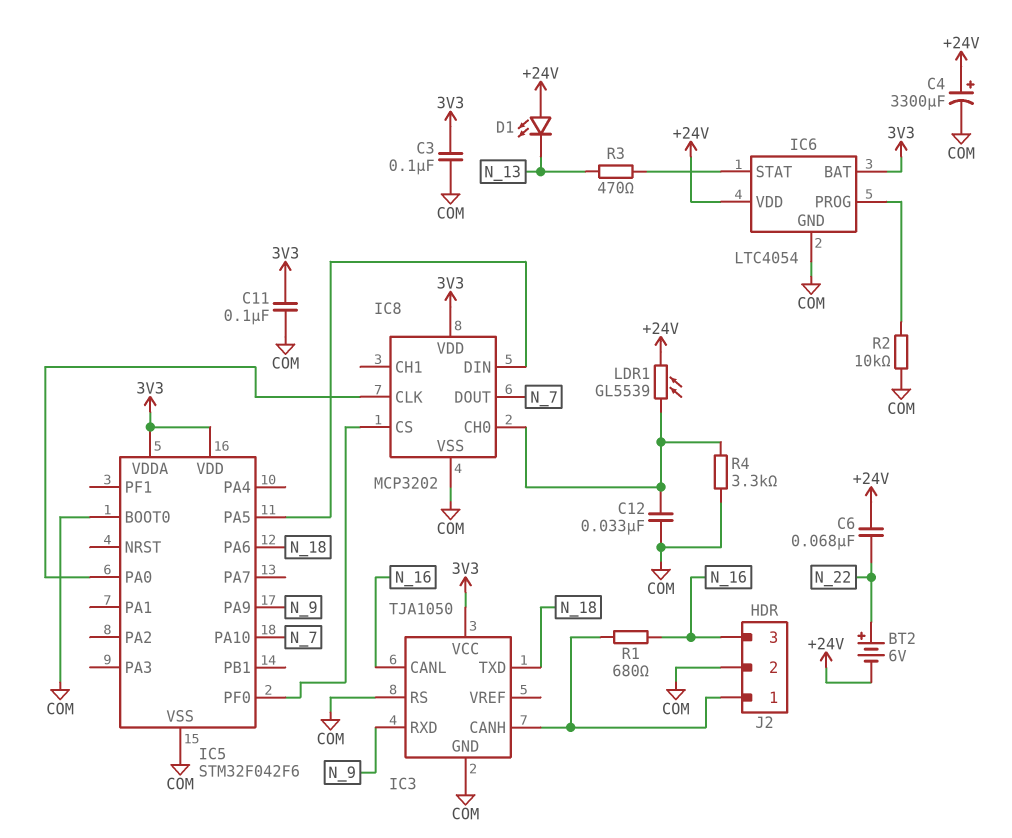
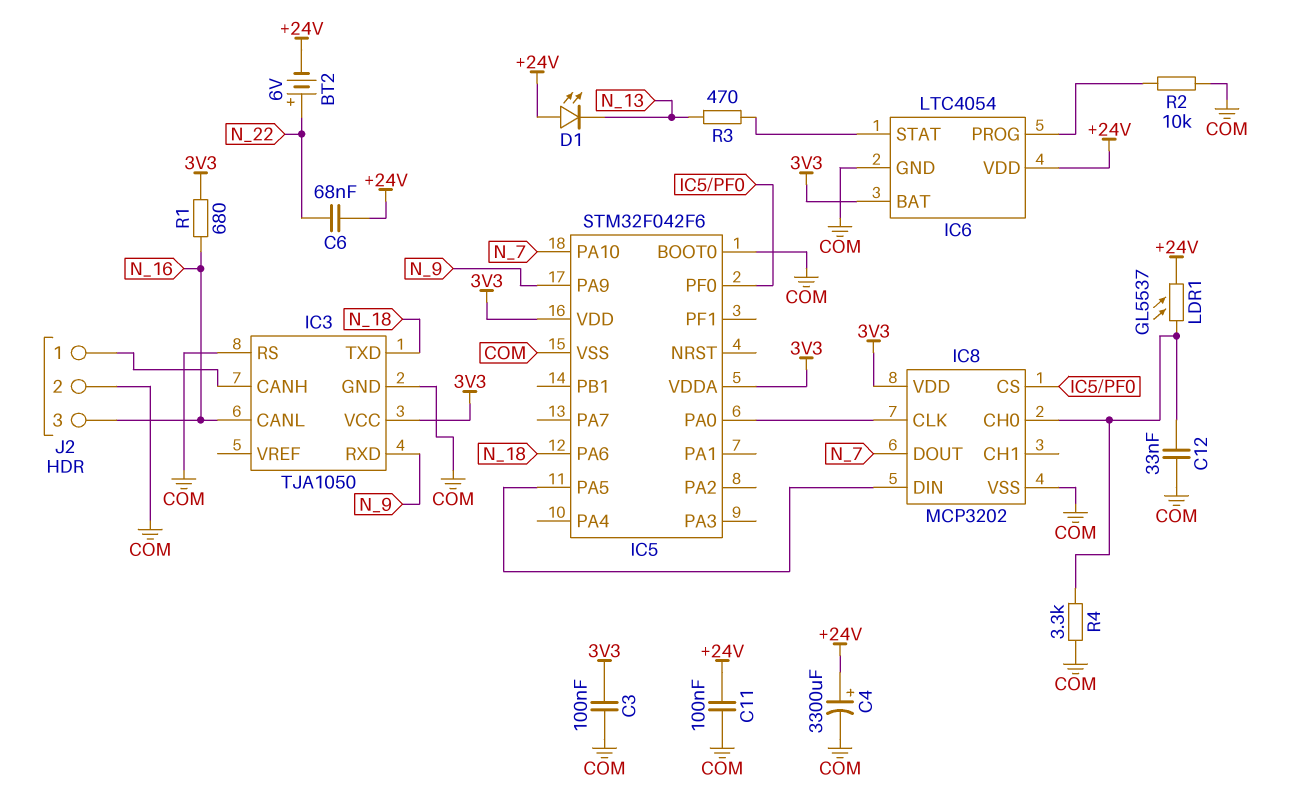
C11: 100nF (3V3, COM) -> 100nF (+24V, COM)
LDR1: GL5539 (+24V, IC8/CH0) -> GL5537 (+24V, IC8/CH0)
R1: 680 (IC3/CANH, N_16) -> 680 (3V3, N_16)

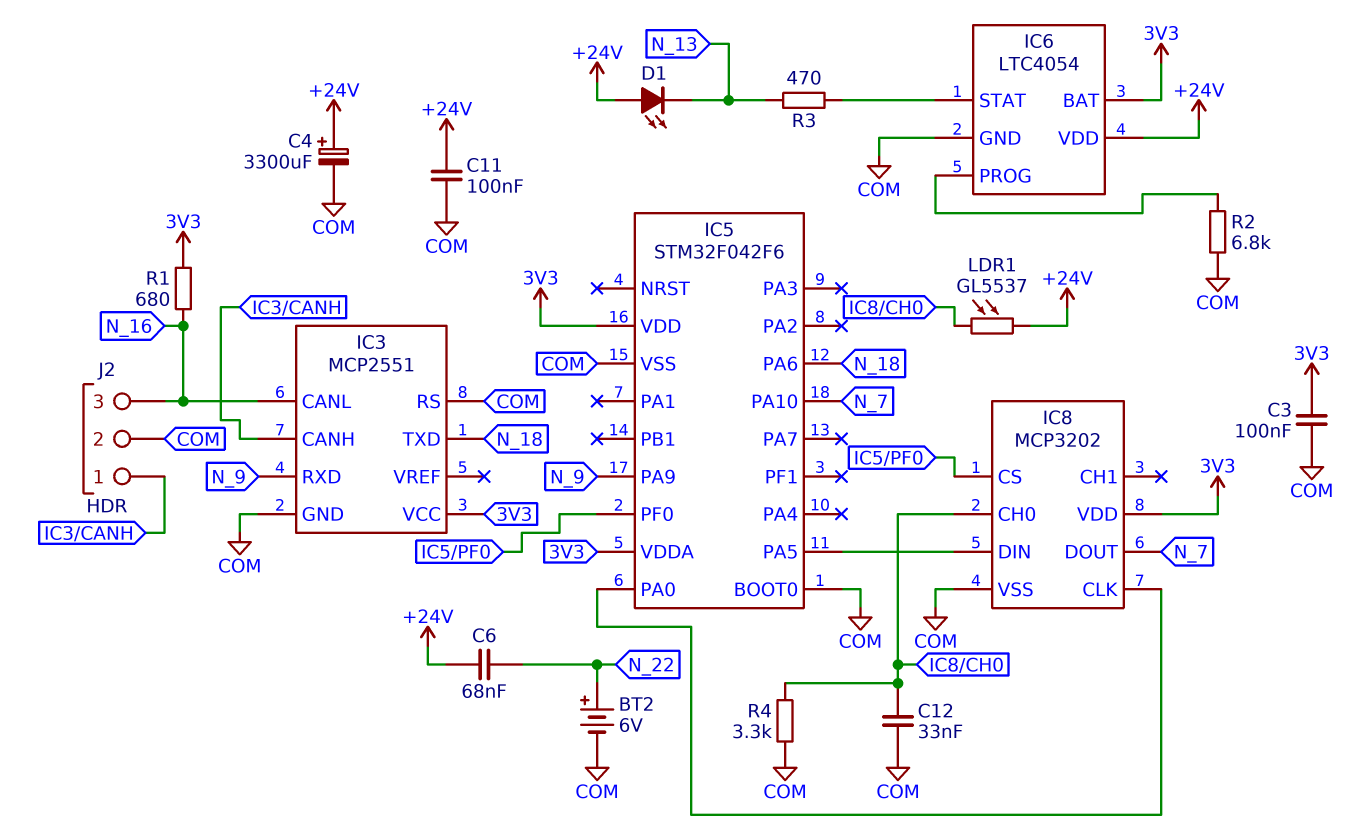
BT2: 6V (plus N_22, minus +24V) -> 6V (plus N_22, minus COM)
IC3: TJA1050 -> MCP2551
R2: 10k (COM, IC6/PROG) -> 6.8k (COM, IC6/PROG)

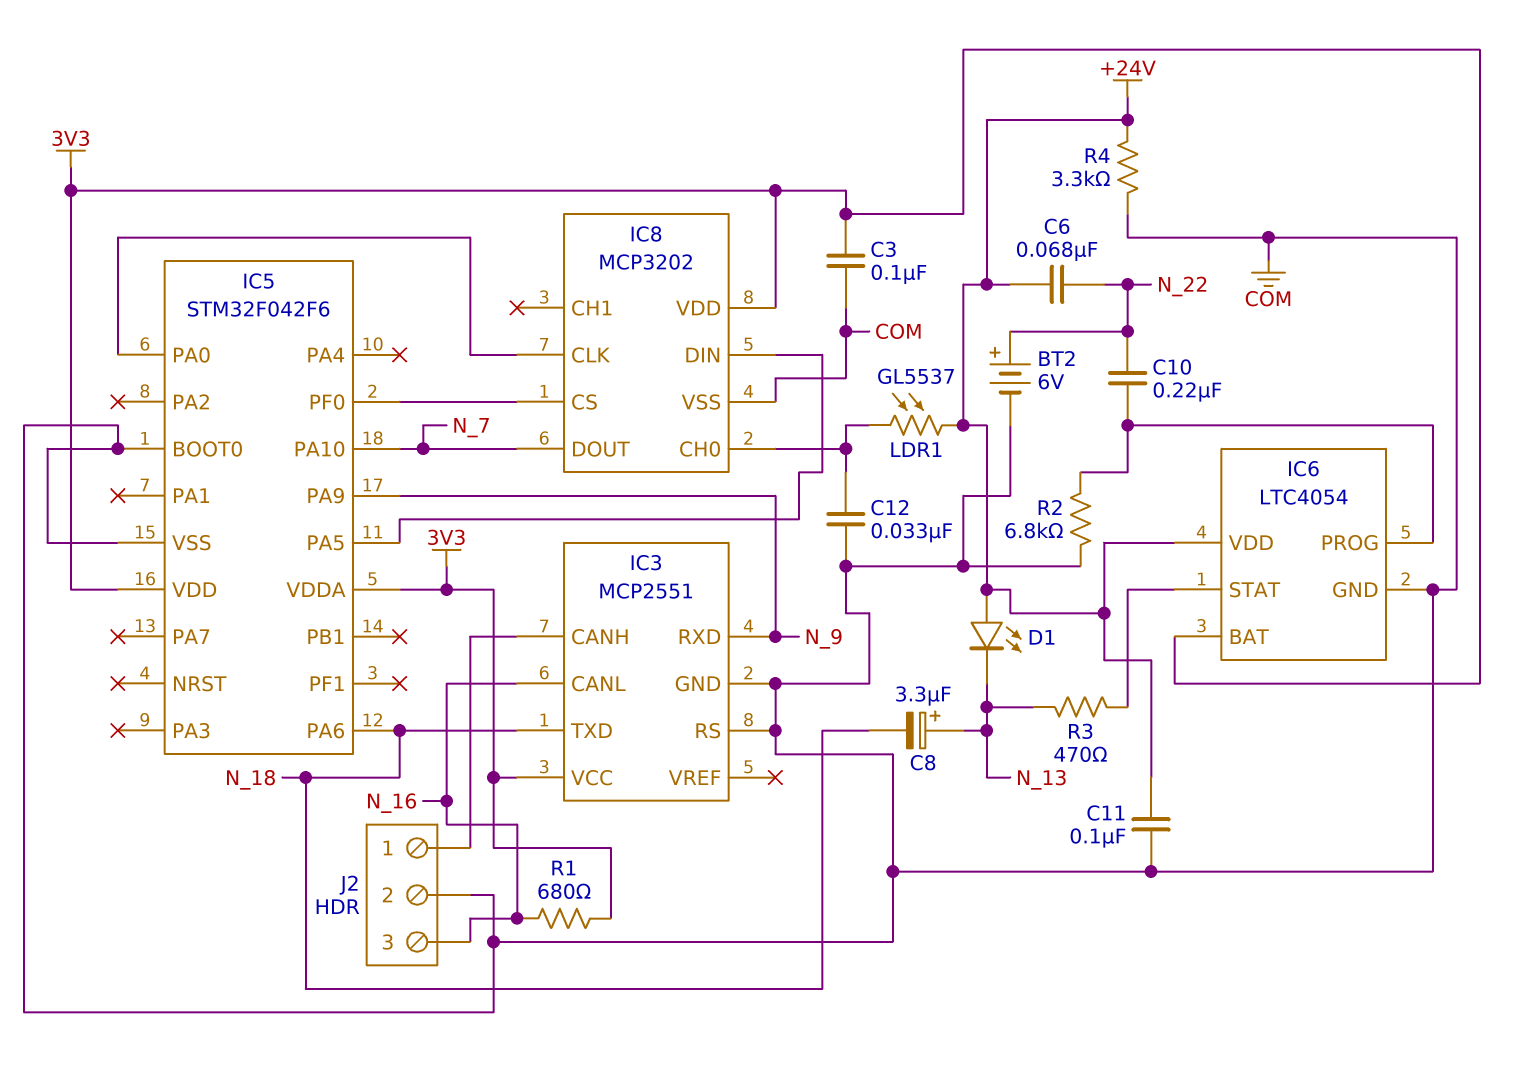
C4: 3300uF (plus +24V, minus COM) -> none
C8: none -> 3.3uF (plus N_13, minus N_18)
C10: none -> 220nF (IC6/PROG, N_22)
R4: 3.3k (COM, IC8/CH0) -> 3.3k (+24V, COM)

